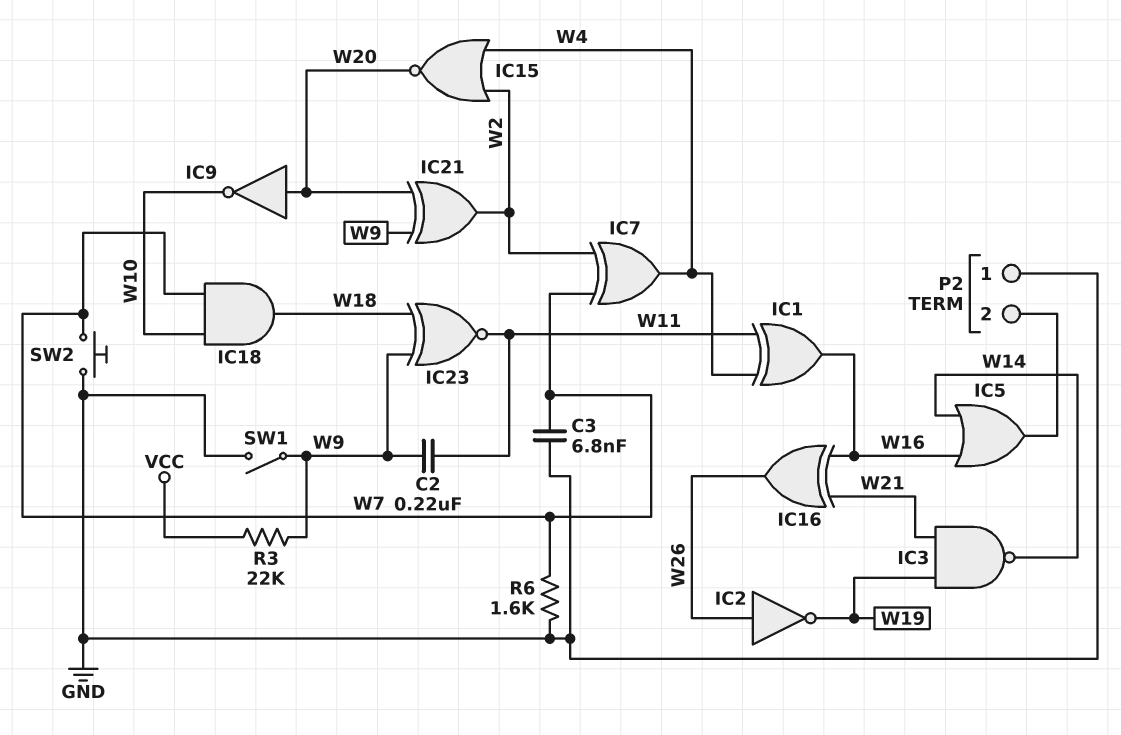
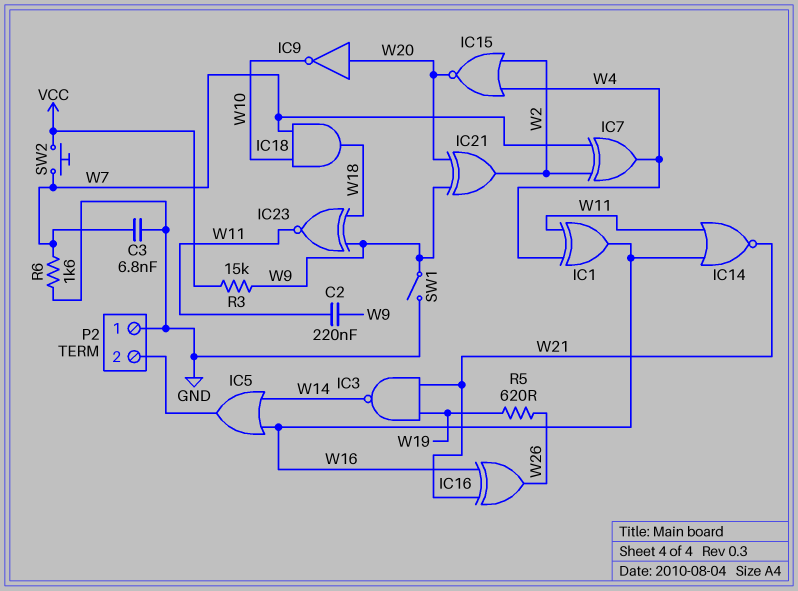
IC2: NOT (in W26, out W19) -> none
IC14: none -> NOR (in W11, in W16, out W21)
R3: 22k (VCC, W9) -> 15k (VCC, W9)
R5: none -> 620 (W19, W26)
SW2: button (GND, W7) -> button (VCC, W7)

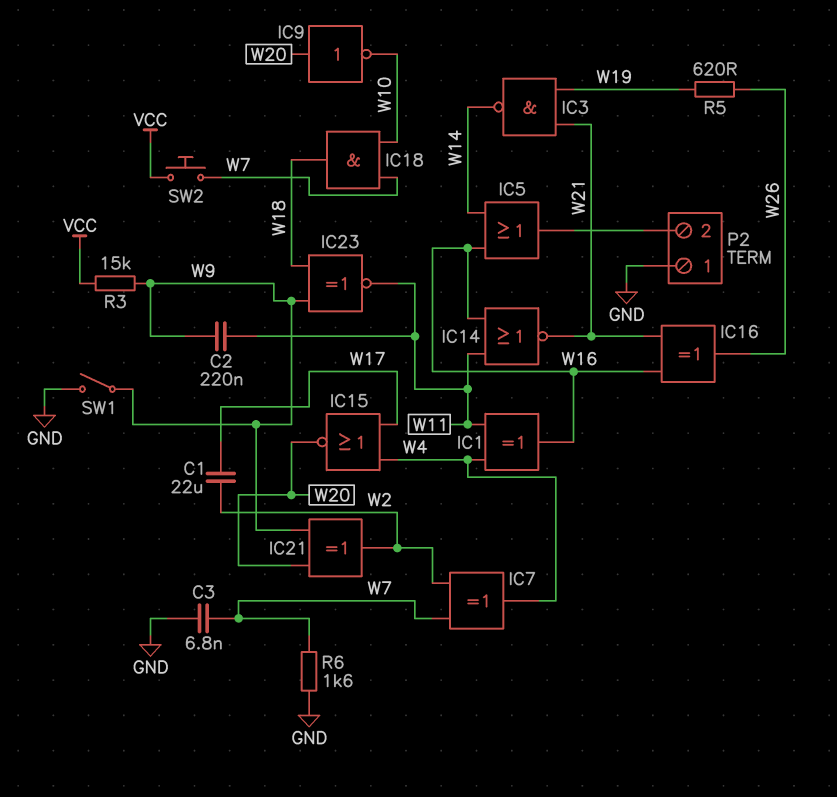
C1: none -> 22uF (W2, W17)
IC15: NOR (in W2, in W4, out W20) -> NOR (in W4, in W17, out W20)

